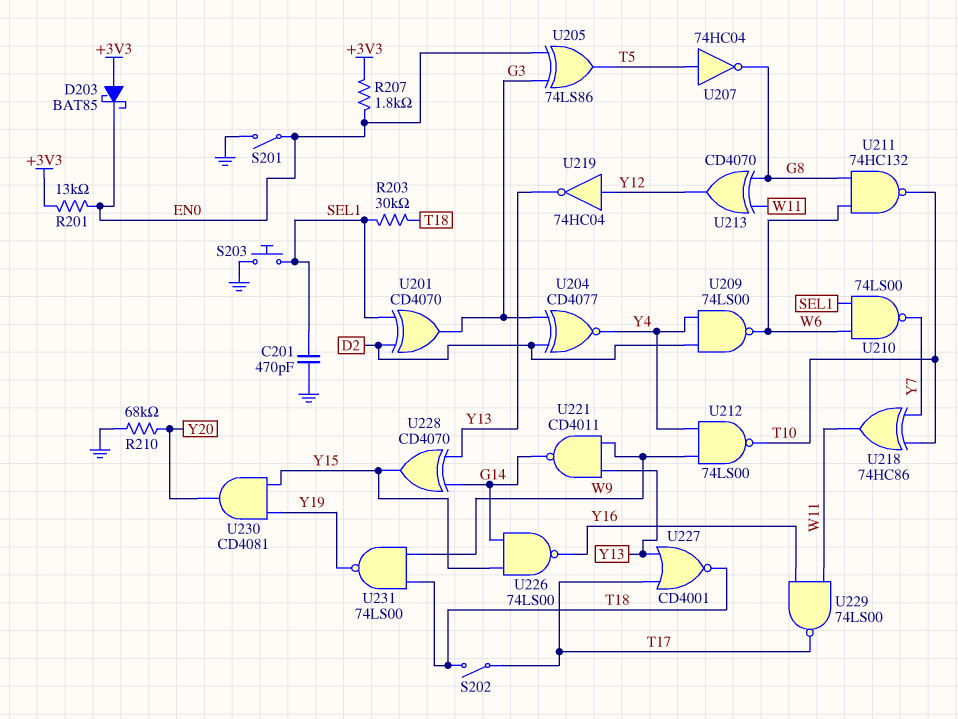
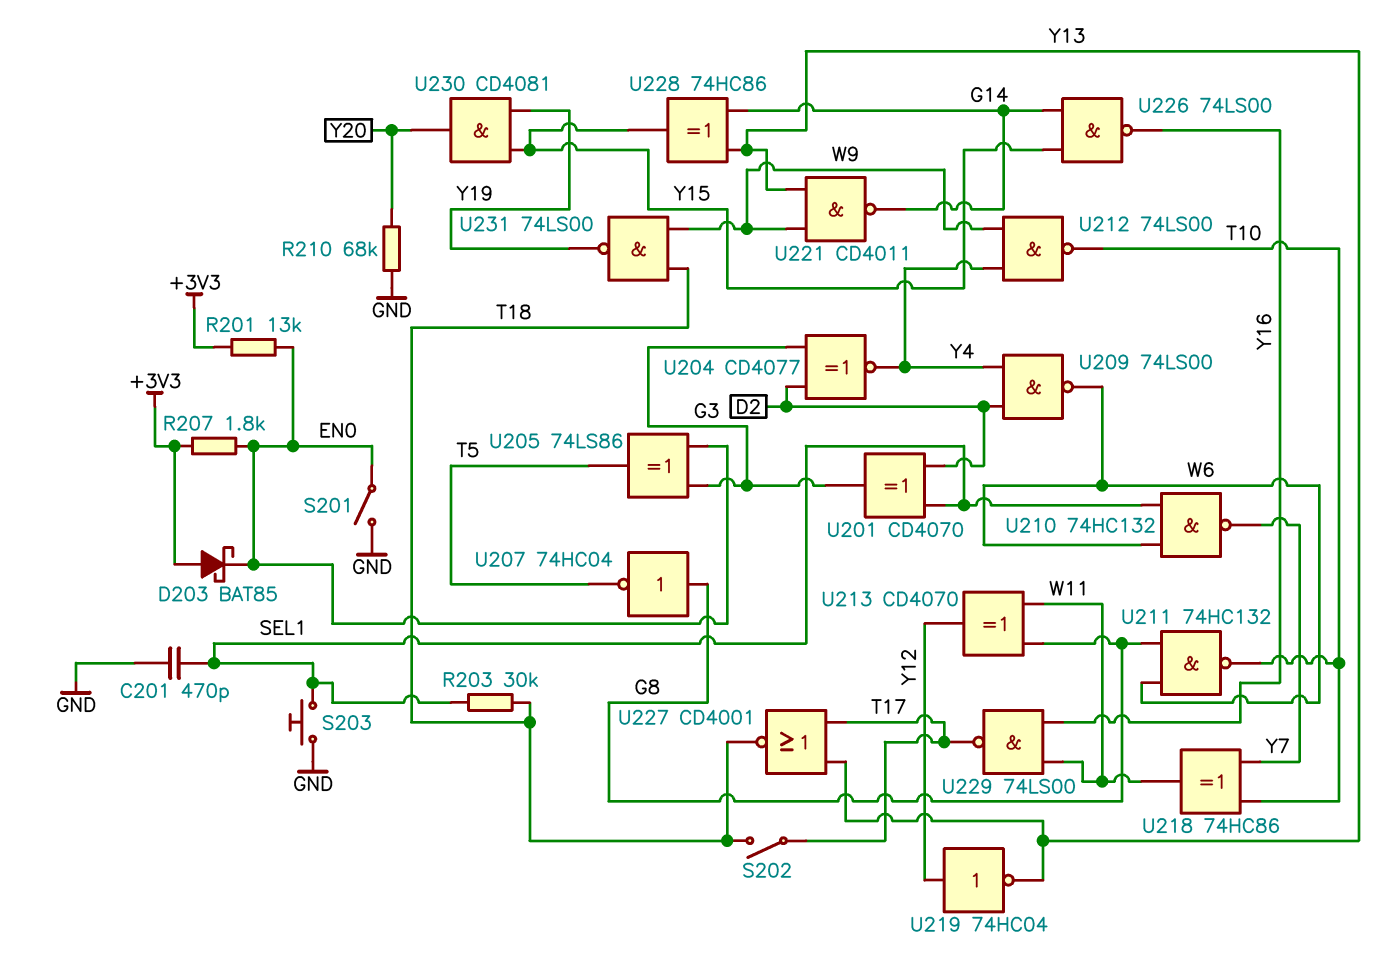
U207: NOT 74HC04 (in T5, out G8) -> NOT 74HC04 (in G8, out T5)
U210: NAND 74LS00 (in SEL1, in W6, out Y7) -> NAND 74HC132 (in SEL1, in W6, out Y7)
U228: XOR CD4070 (in G14, in Y13, out Y15) -> XOR 74HC86 (in G14, in Y13, out Y15)

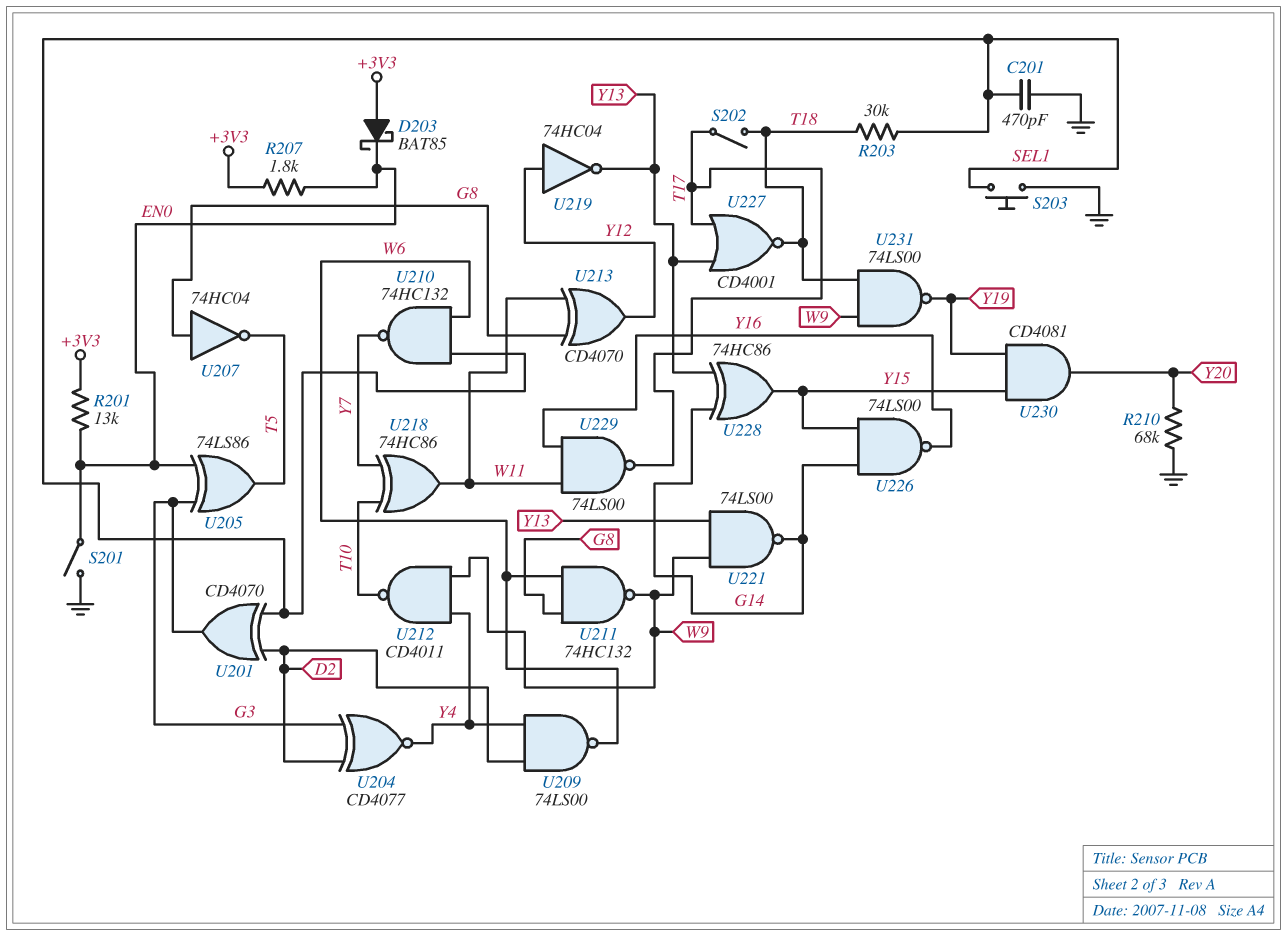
U211: NAND 74HC132 (in G8, in W6, out T10) -> NAND 74HC132 (in G8, in W6, out W9)
U212: NAND 74LS00 (in W9, in Y4, out T10) -> NAND CD4011 (in W9, in Y4, out T10)
U221: NAND CD4011 (in W9, in Y13, out G14) -> NAND 74LS00 (in W9, in Y13, out G14)

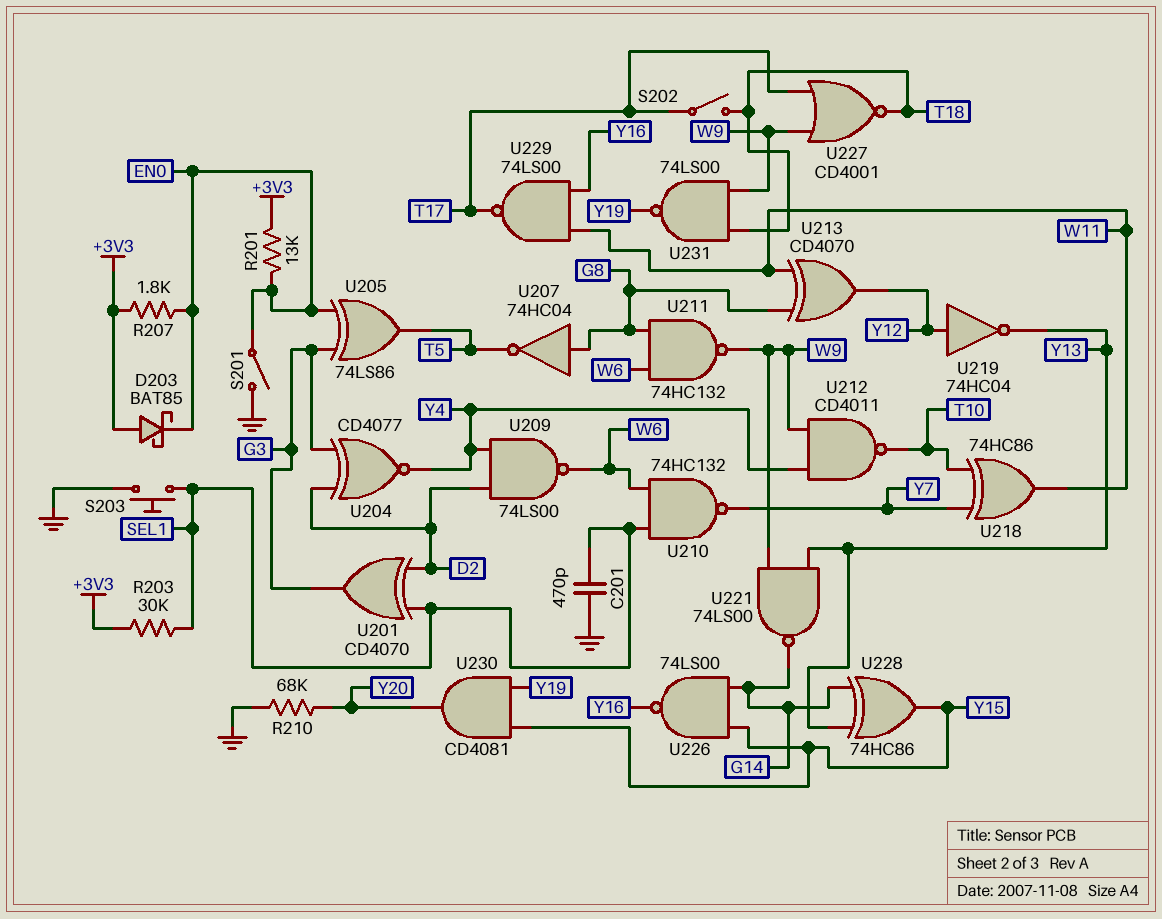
R203: 30k (SEL1, T18) -> 30k (+3V3, SEL1)
U227: NOR CD4001 (in T17, in Y13, out T18) -> NOR CD4001 (in T17, in W9, out T18)

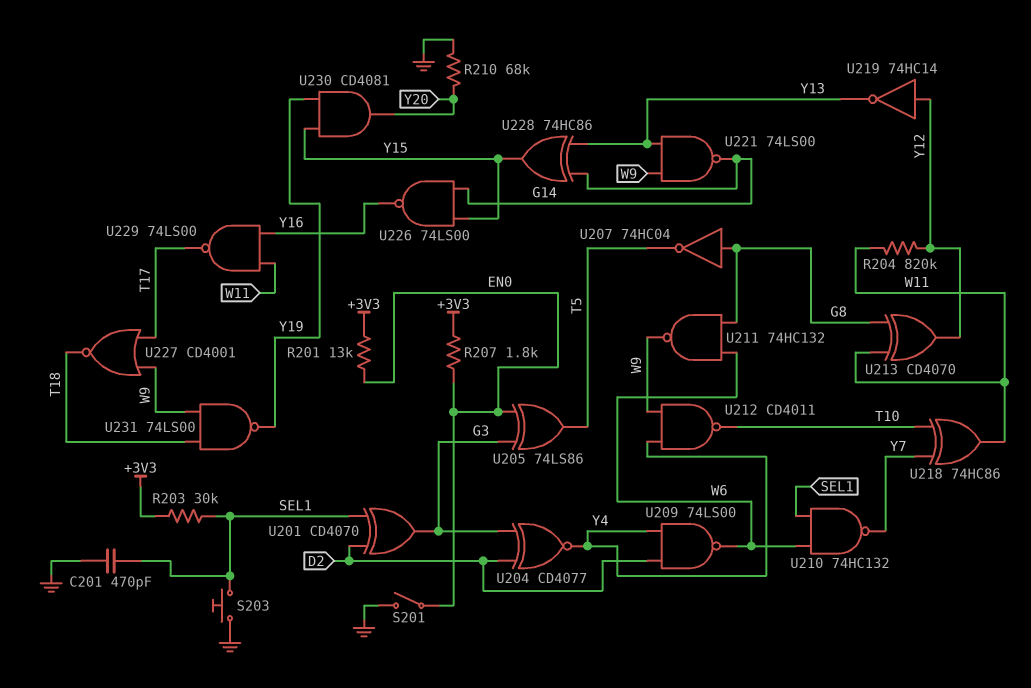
D203: schottky BAT85 (A +3V3, K EN0) -> none
R204: none -> 820k (W11, Y12)
S202: switch (T17, T18) -> none
U219: NOT 74HC04 (in Y12, out Y13) -> NOT 74HC14 (in Y12, out Y13)

